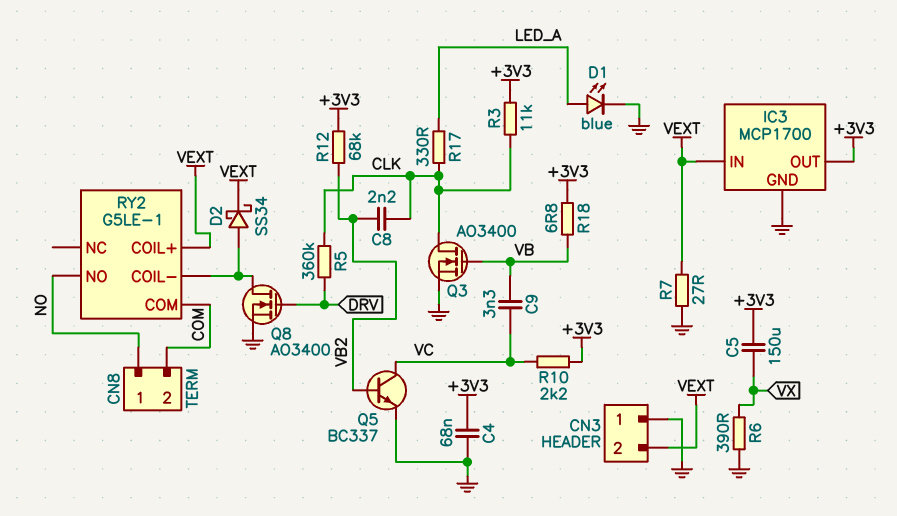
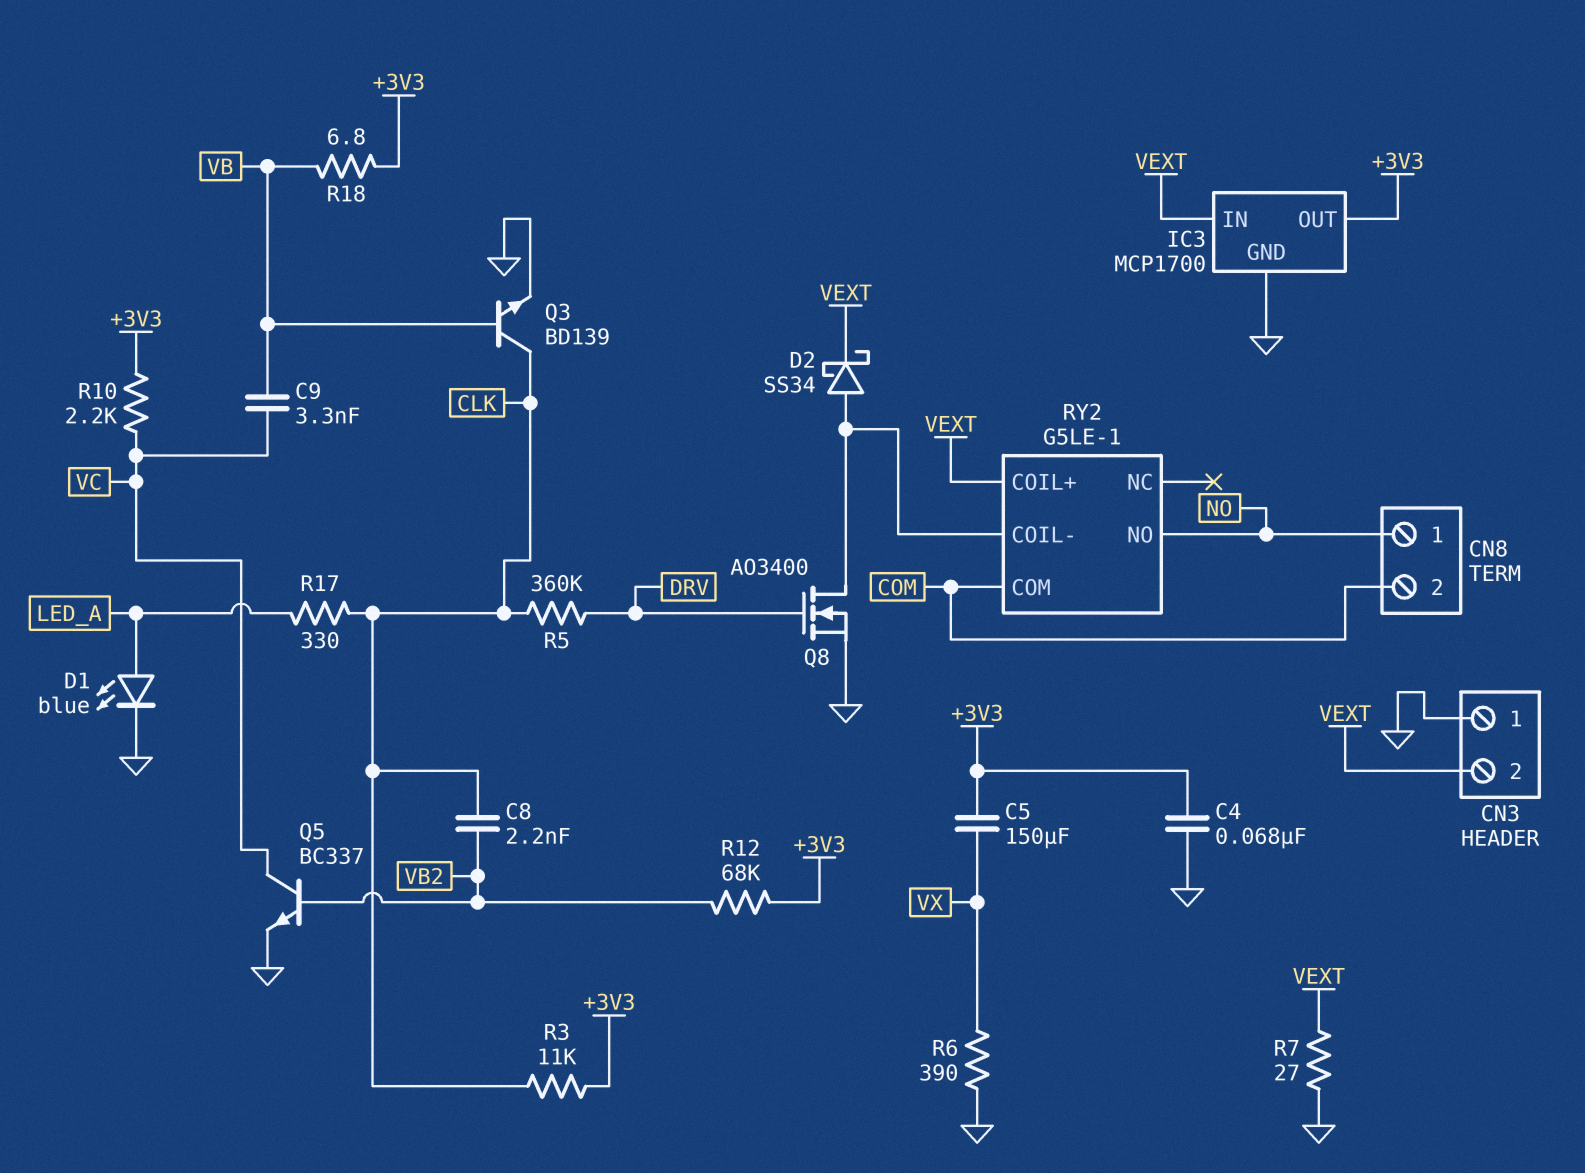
Q3: NMOS AO3400 (G VB, D CLK, S GND) -> NPN BD139 (B VB, C CLK, E GND)

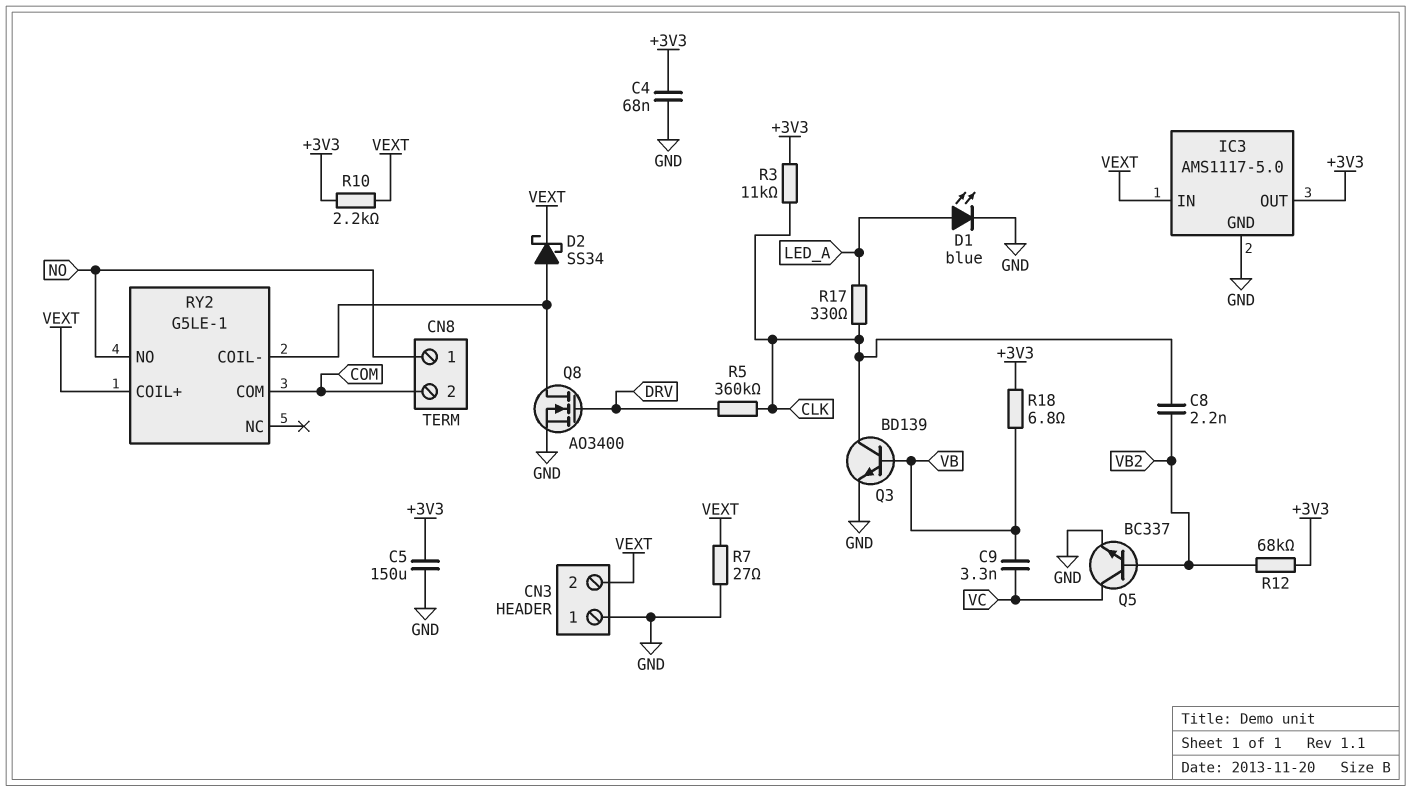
C5: 150uF (+3V3, VX) -> 150uF (+3V3, GND)
IC3: MCP1700 -> AMS1117-5.0
R6: 390 (GND, VX) -> none
R10: 2.2k (+3V3, VC) -> 2.2k (+3V3, VEXT)

